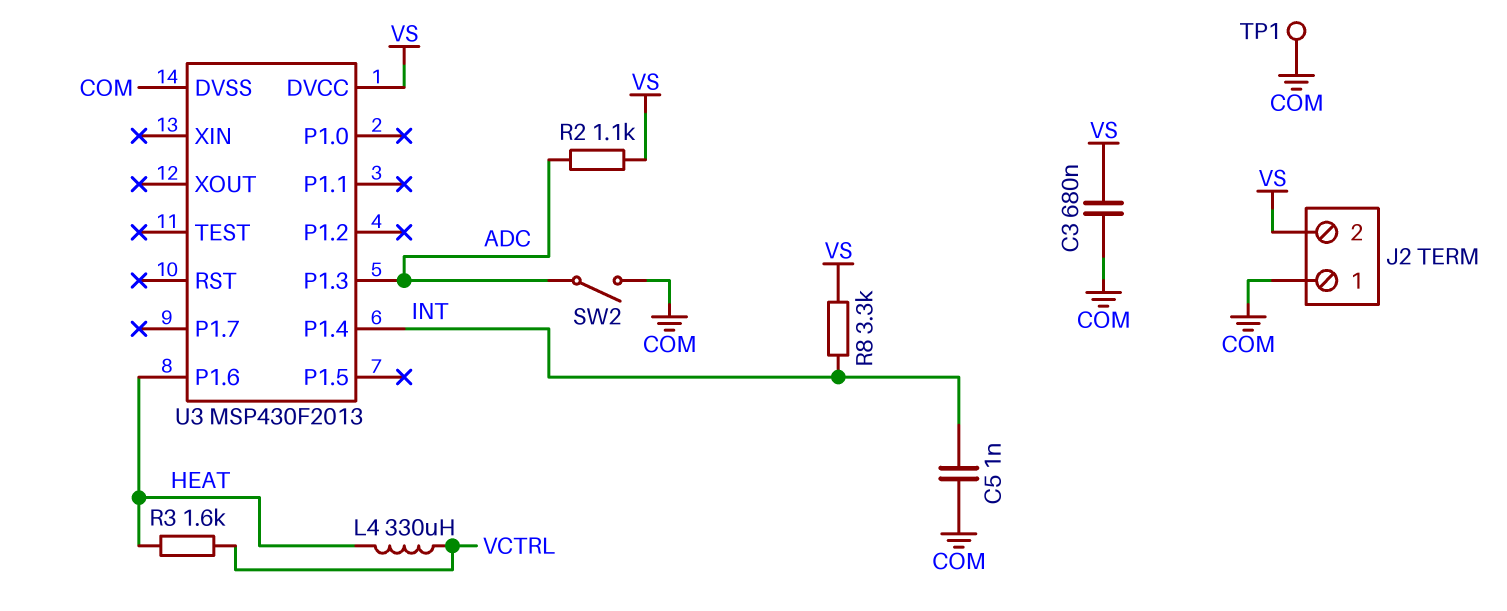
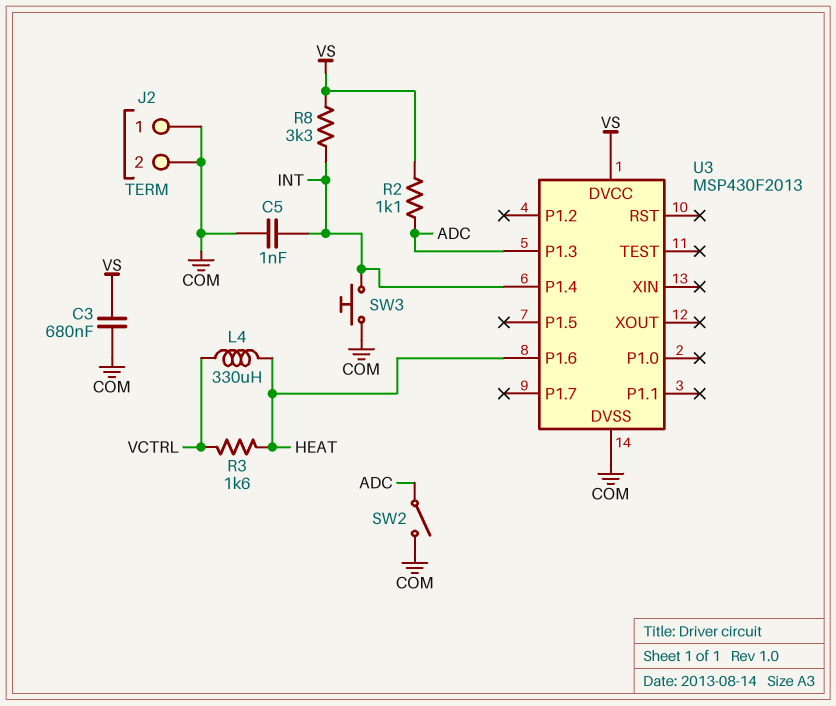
J2 pin 2: VS -> COM
SW3: none -> button (COM, INT)
TP1: test point (COM) -> none

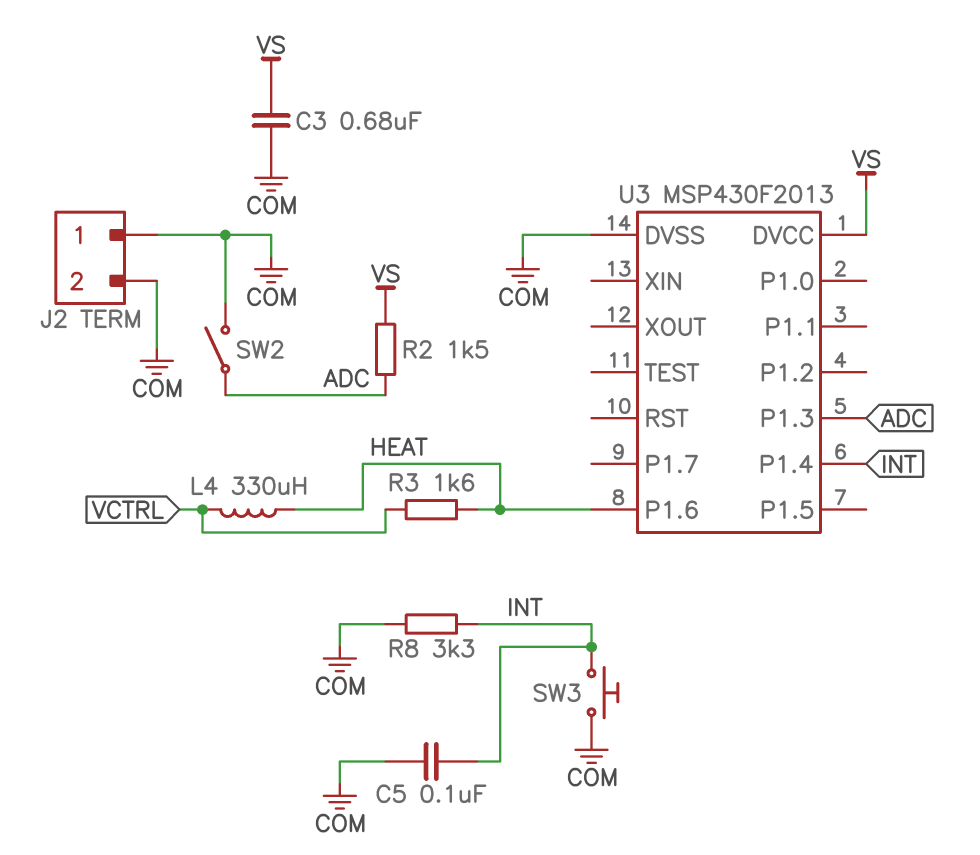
C5: 1nF (COM, INT) -> 100nF (COM, INT)
R2: 1.1k (ADC, VS) -> 1.5k (ADC, VS)
R8: 3.3k (INT, VS) -> 3.3k (COM, INT)

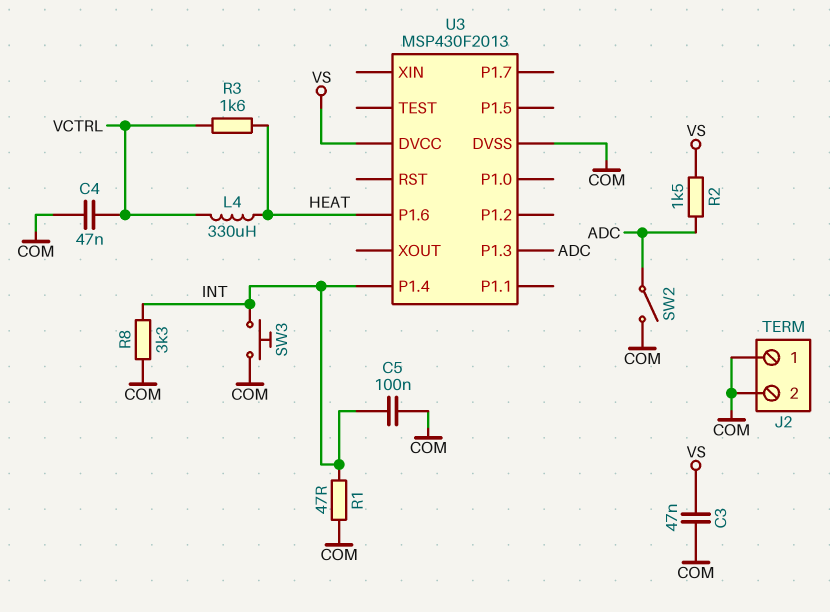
C3: 680nF (COM, VS) -> 47nF (COM, VS)
C4: none -> 47nF (COM, VCTRL)
R1: none -> 47 (COM, INT)

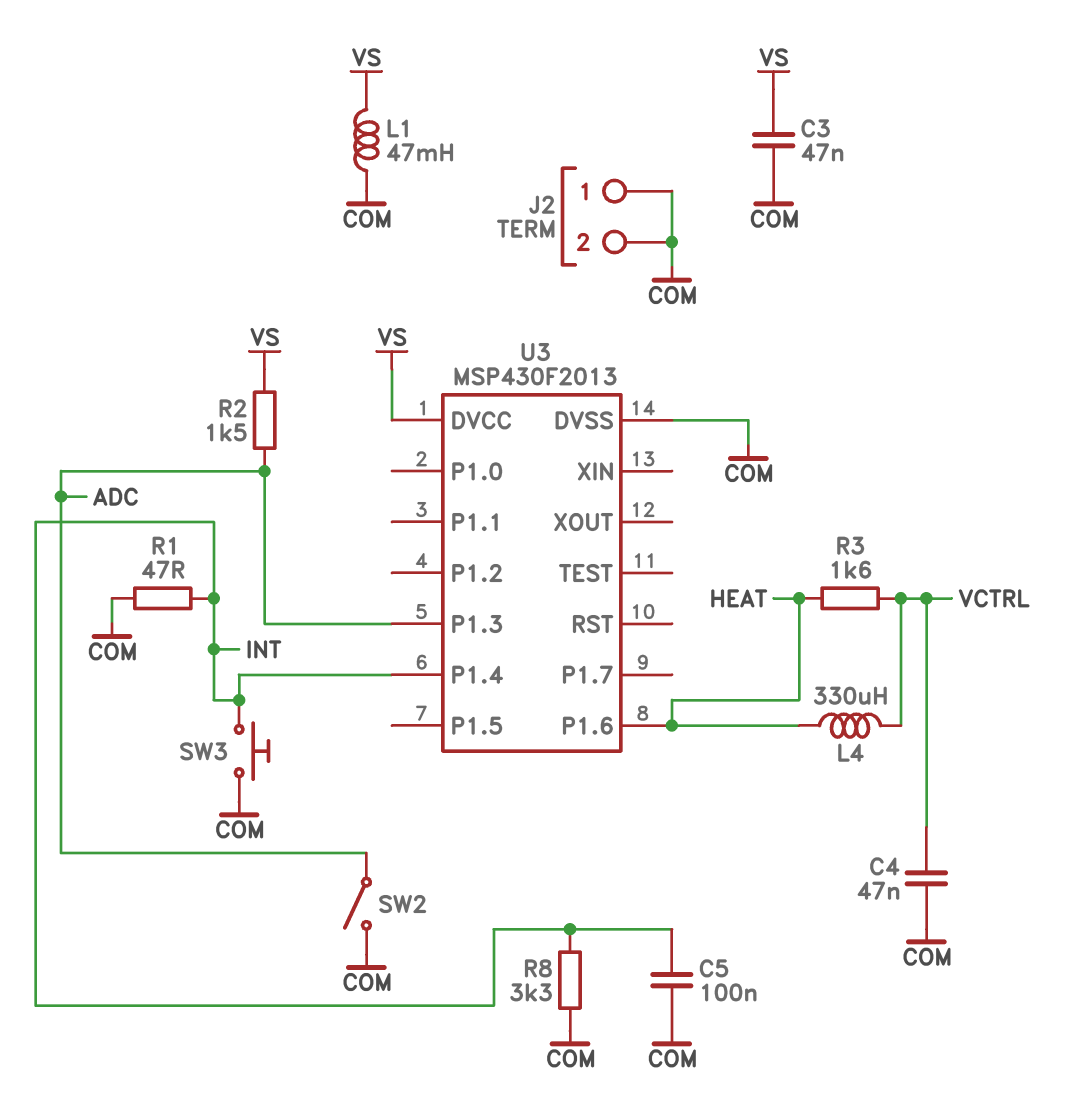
L1: none -> 47mH (COM, VS)

